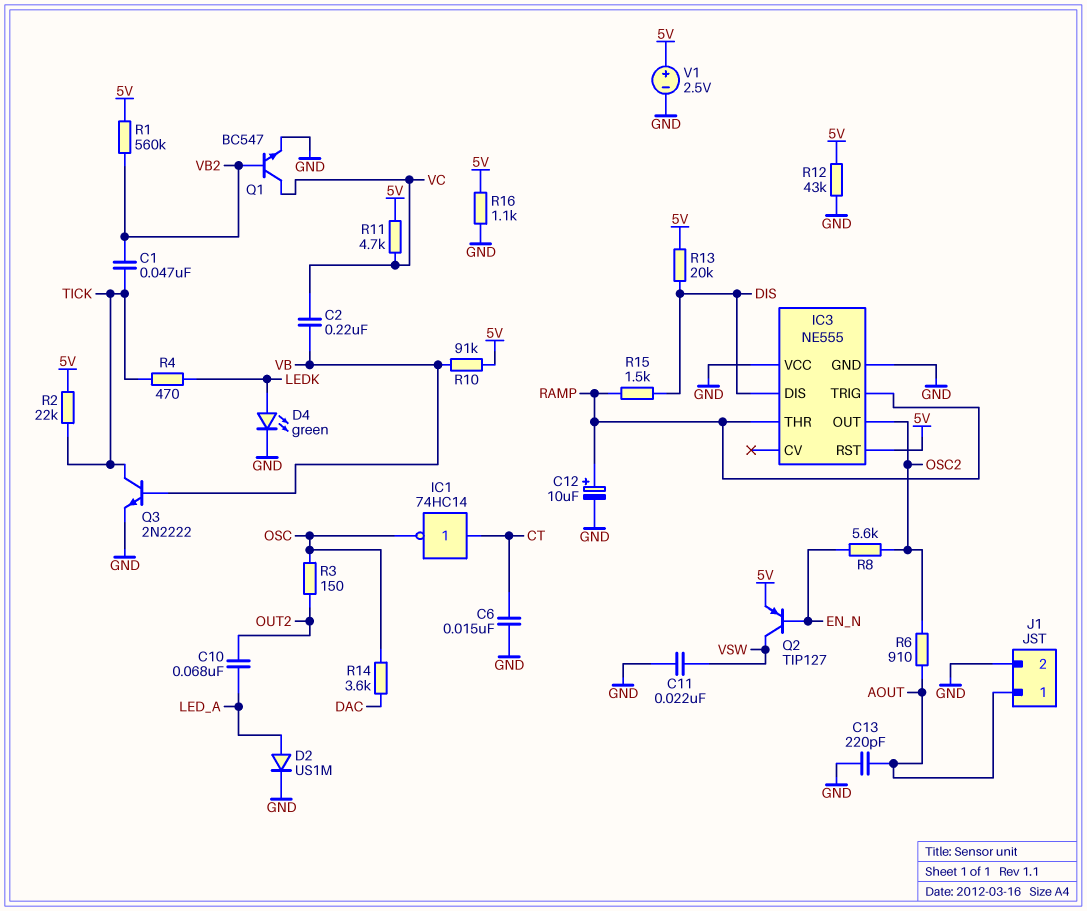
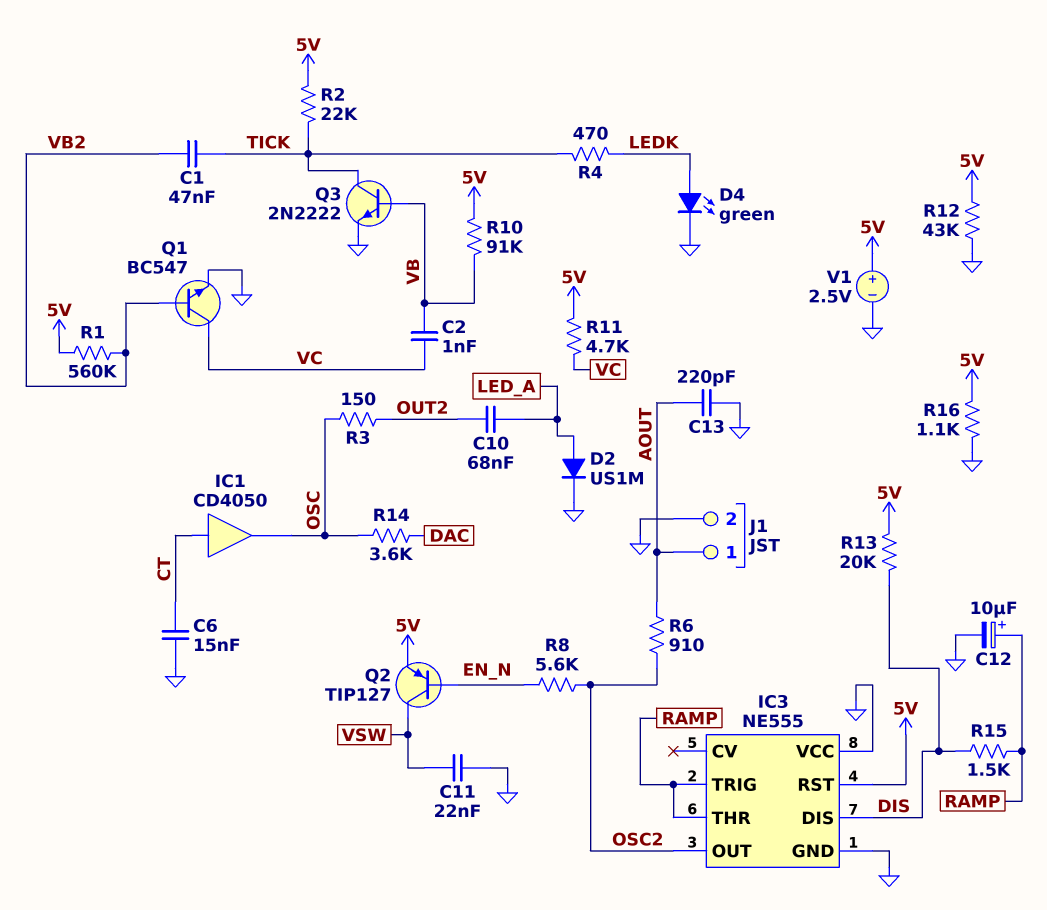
C2: 220nF (VB, VC) -> 1nF (VB, VC)
IC1: NOT 74HC14 (in CT, out OSC) -> buffer CD4050 (in CT, out OSC)

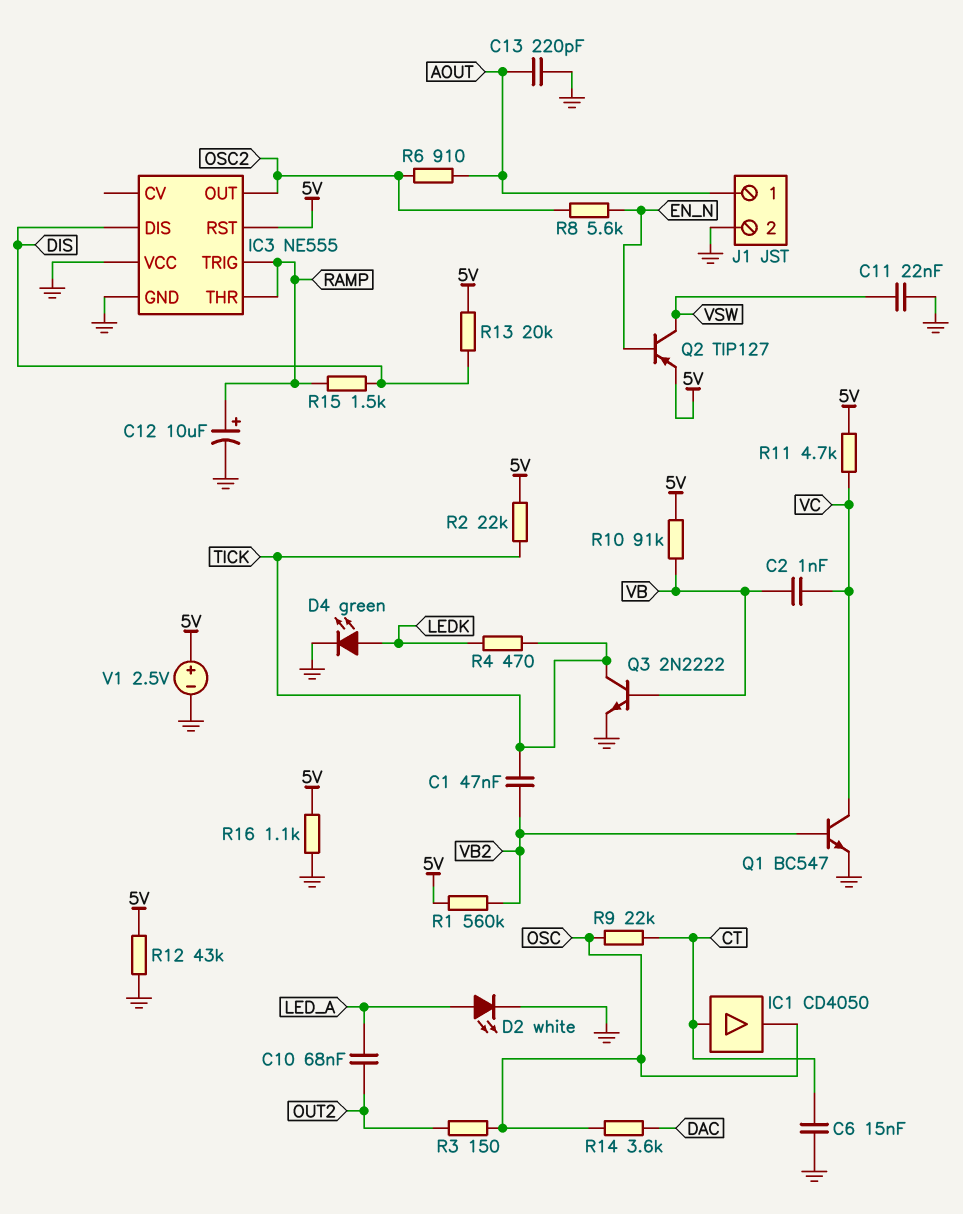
D2: diode US1M (A LED_A, K GND) -> LED white (A LED_A, K GND)
R9: none -> 22k (CT, OSC)

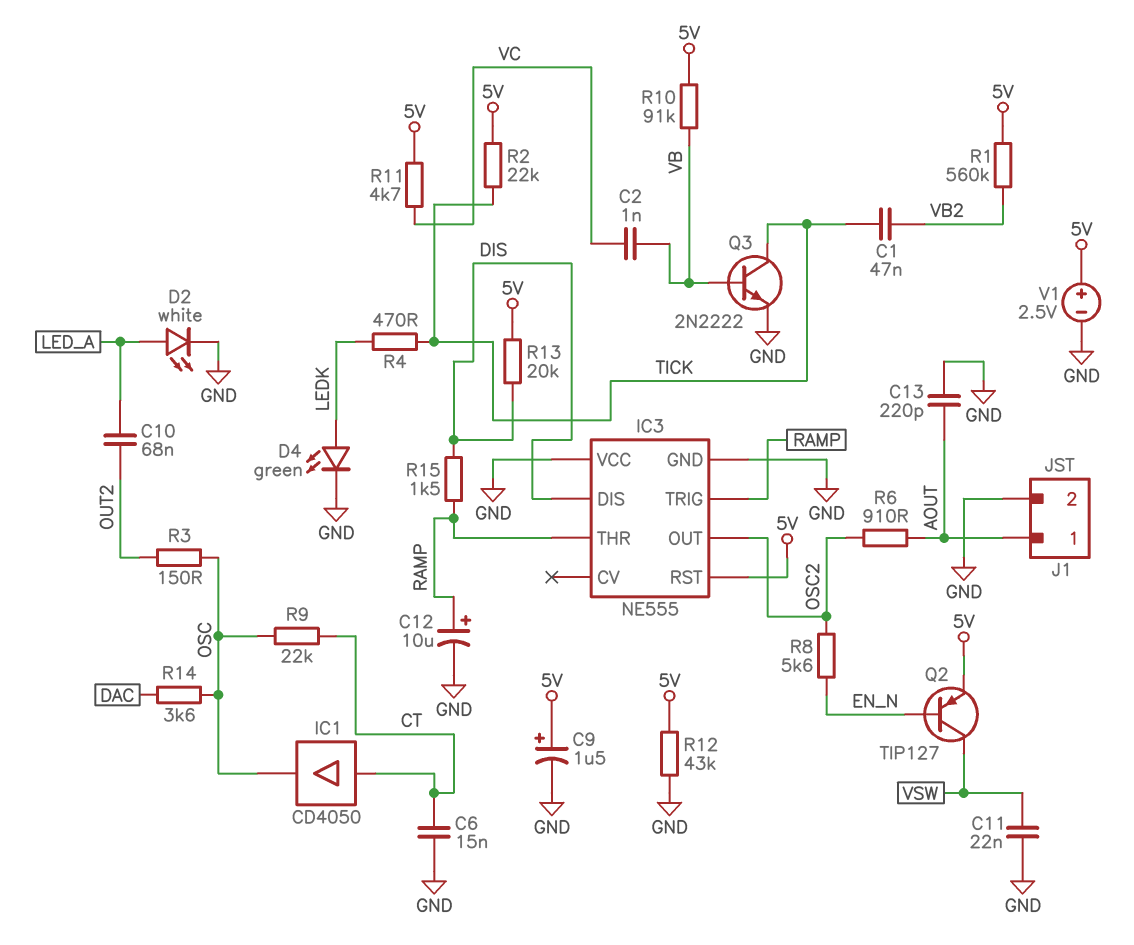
C9: none -> 1.5uF (plus 5V, minus GND)
Q1: NPN BC547 (B VB2, C VC, E GND) -> none
R16: 1.1k (5V, GND) -> none

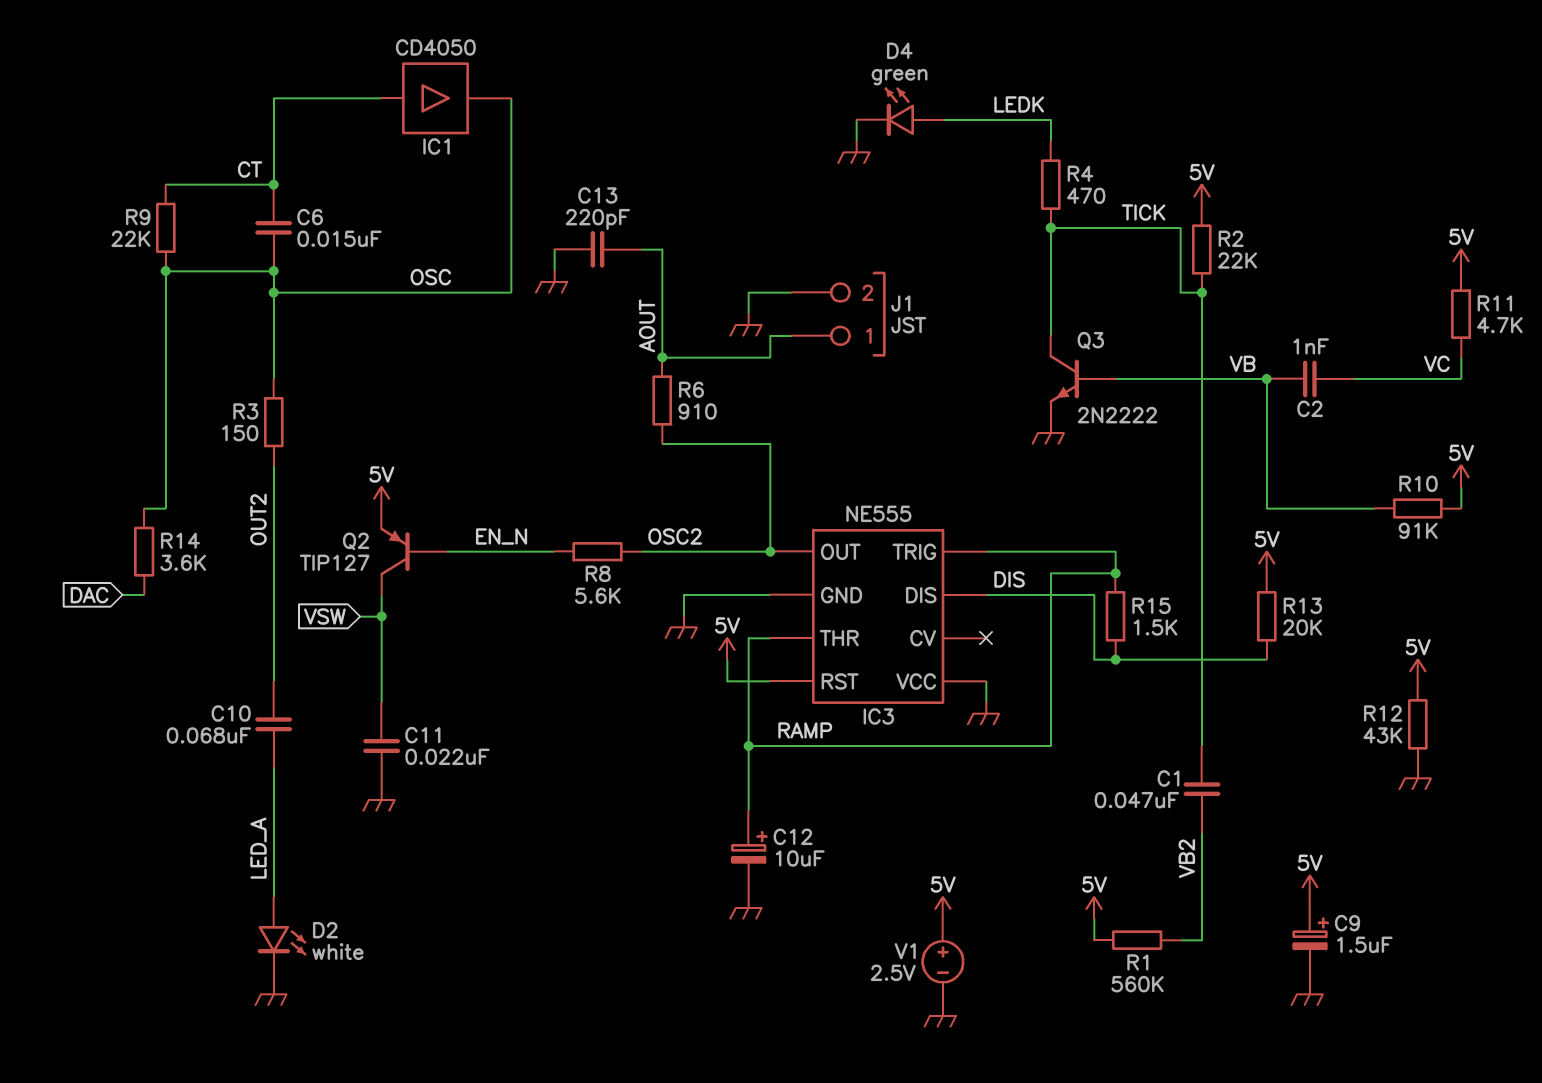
C6: 15nF (CT, GND) -> 15nF (CT, OSC)

